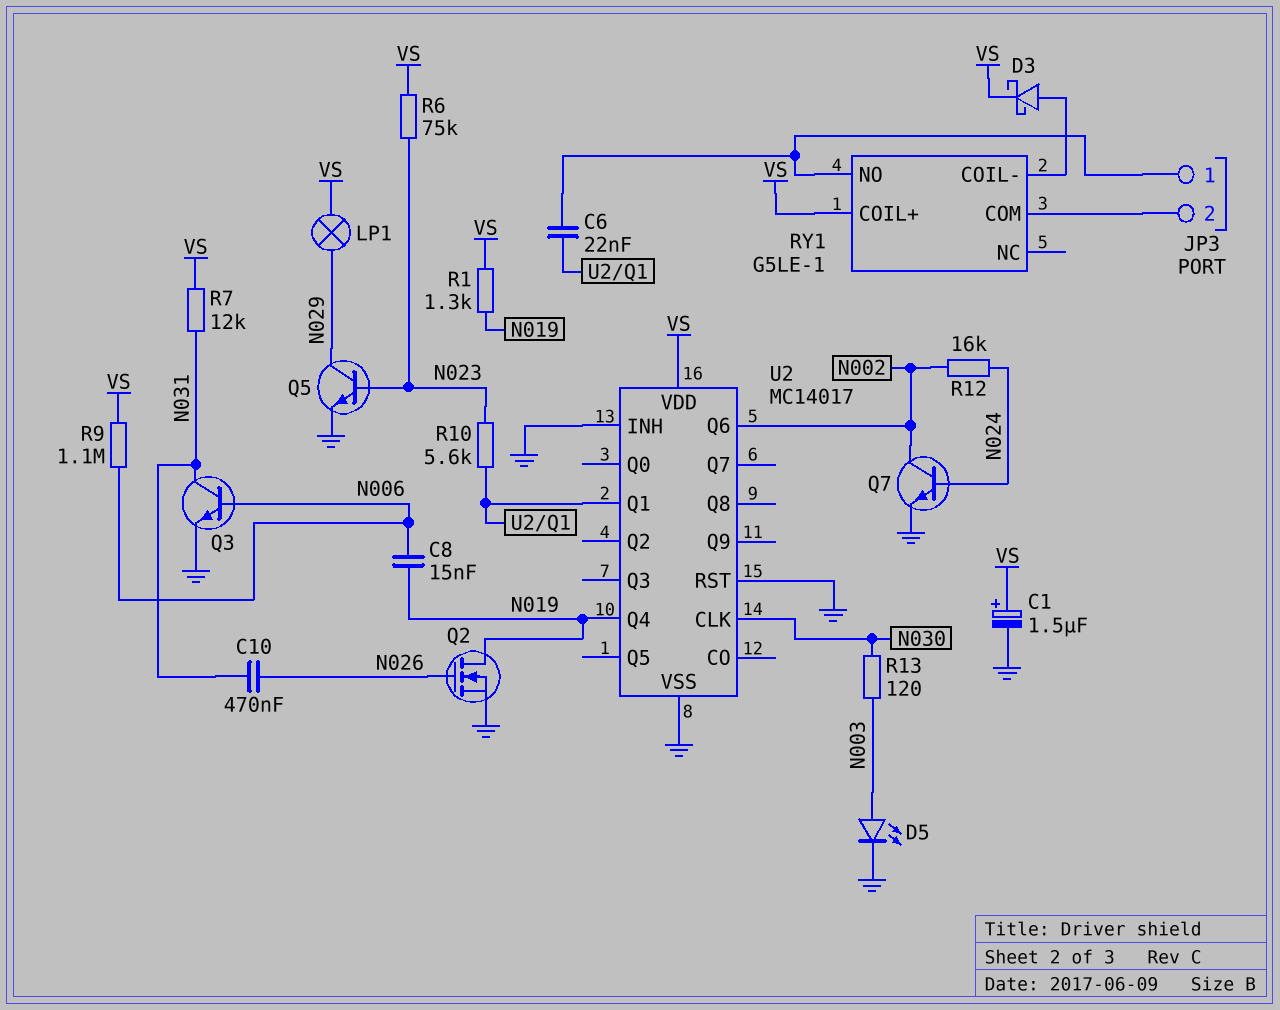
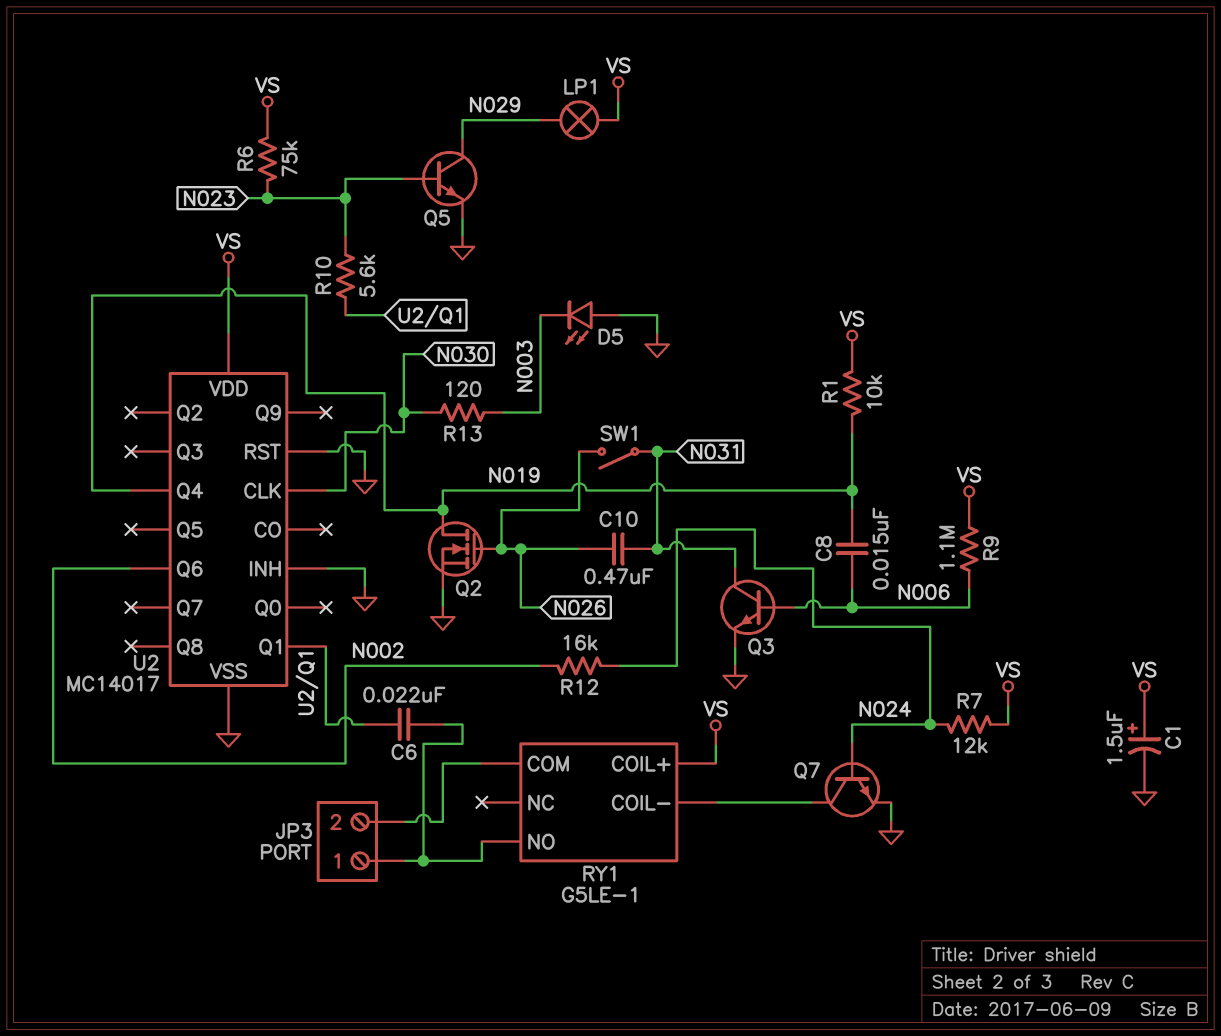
D3: schottky (A RY1/COIL-, K VS) -> none
D5: LED (A N003, K GND) -> LED (A GND, K N003)
Q7: NPN (B N024, C N002, E GND) -> NPN (B N024, C RY1/COIL-, E GND)
R1: 1.3k (N019, VS) -> 10k (N019, VS)
R7: 12k (N031, VS) -> 12k (N024, VS)
SW1: none -> switch (N026, N031)

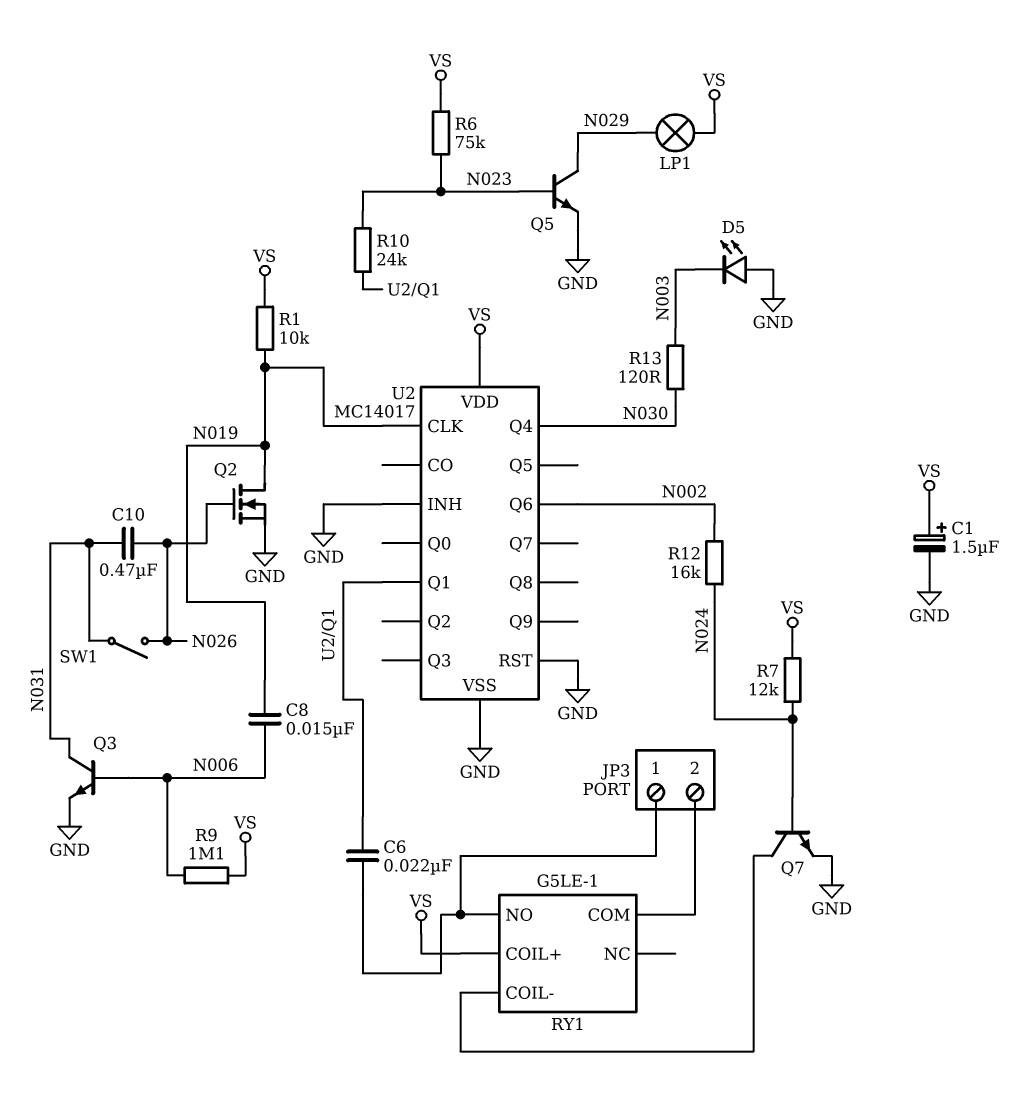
R10: 5.6k (N023, U2/Q1) -> 24k (N023, U2/Q1)
U2 pin CLK: N030 -> N019
U2 pin Q4: N019 -> N030

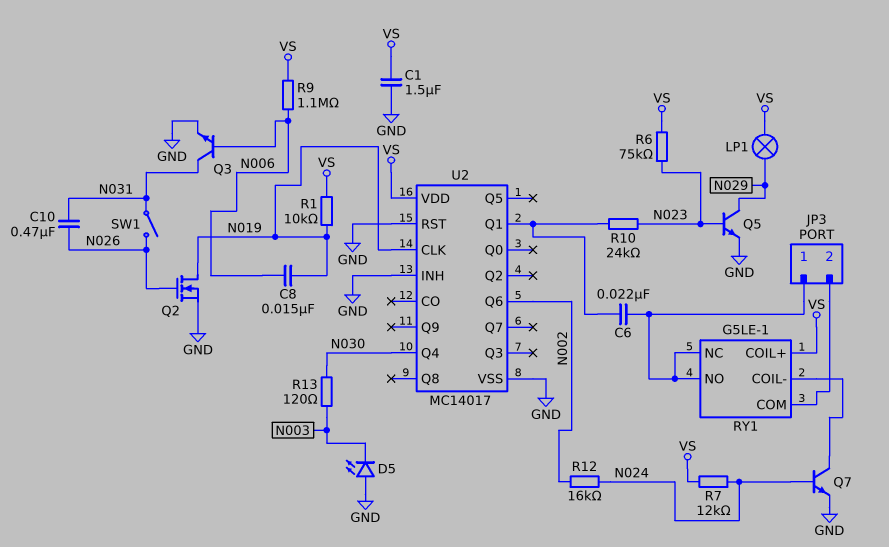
C1: 1.5uF (plus VS, minus GND) -> 1.5uF (GND, VS)
RY1 pin NC: none -> JP3/1

